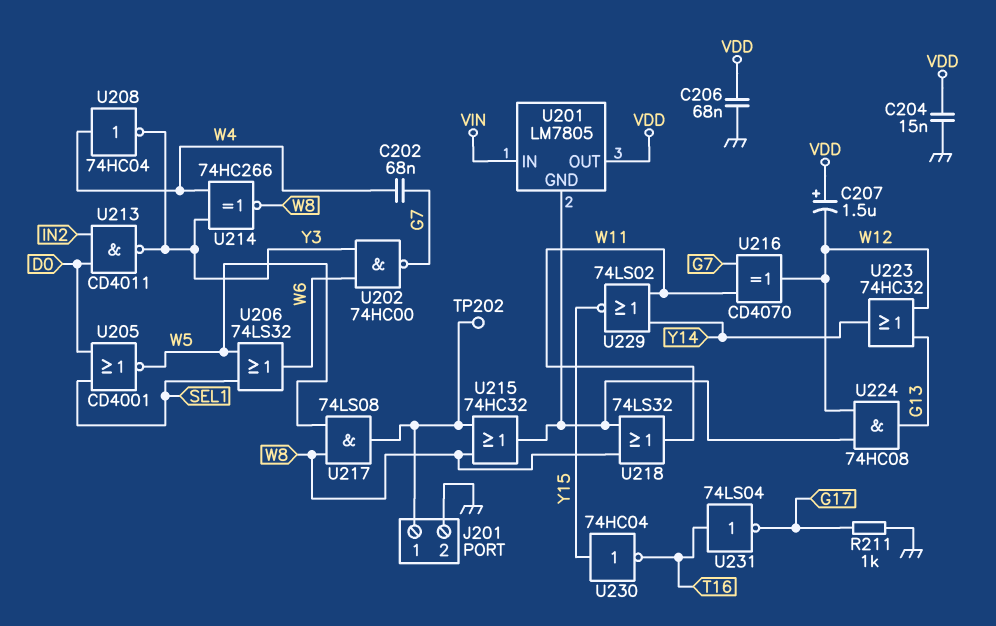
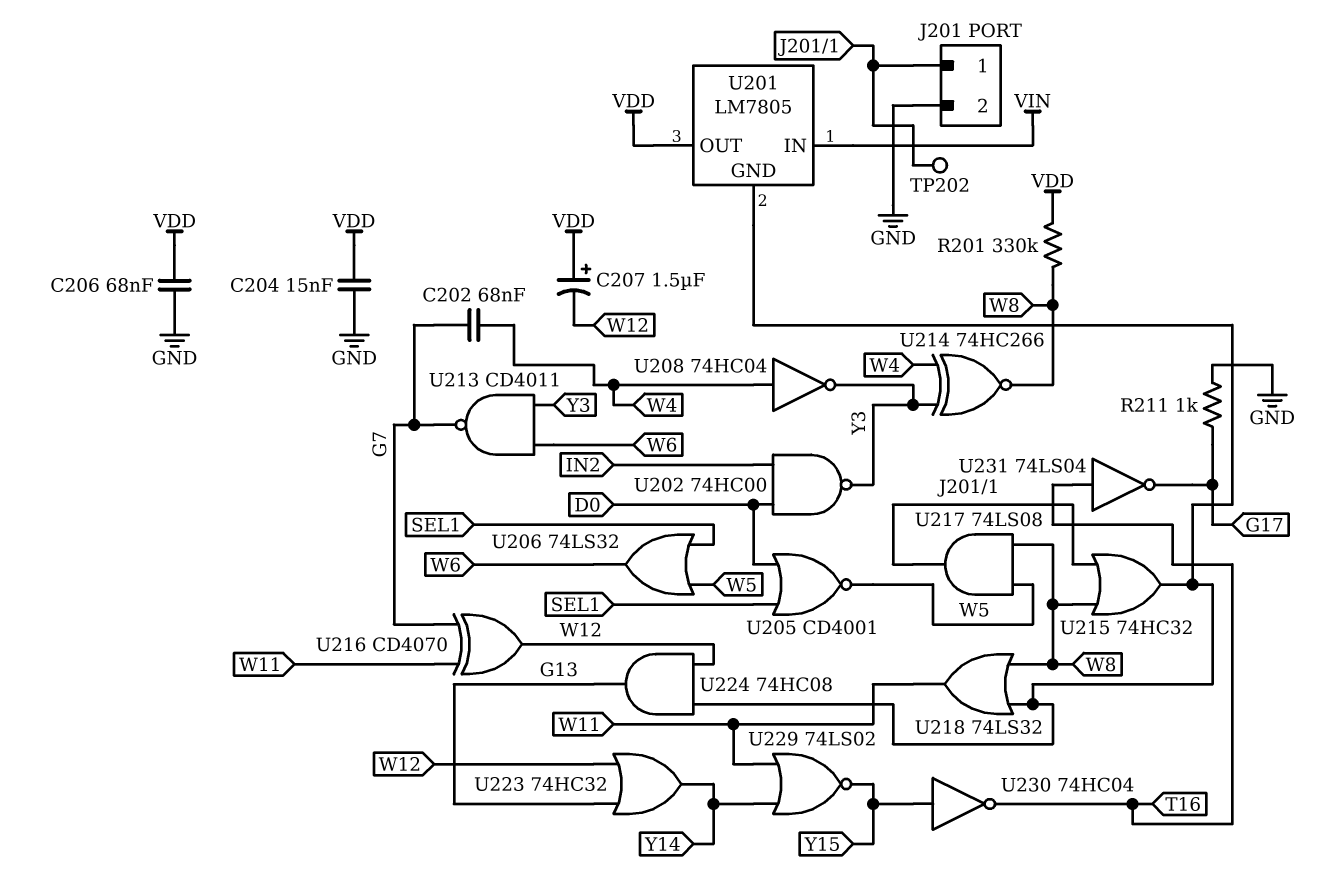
R201: none -> 330k (VDD, W8)
U202: NAND 74HC00 (in W6, in Y3, out G7) -> NAND 74HC00 (in D0, in IN2, out Y3)
U213: NAND CD4011 (in D0, in IN2, out Y3) -> NAND CD4011 (in W6, in Y3, out G7)

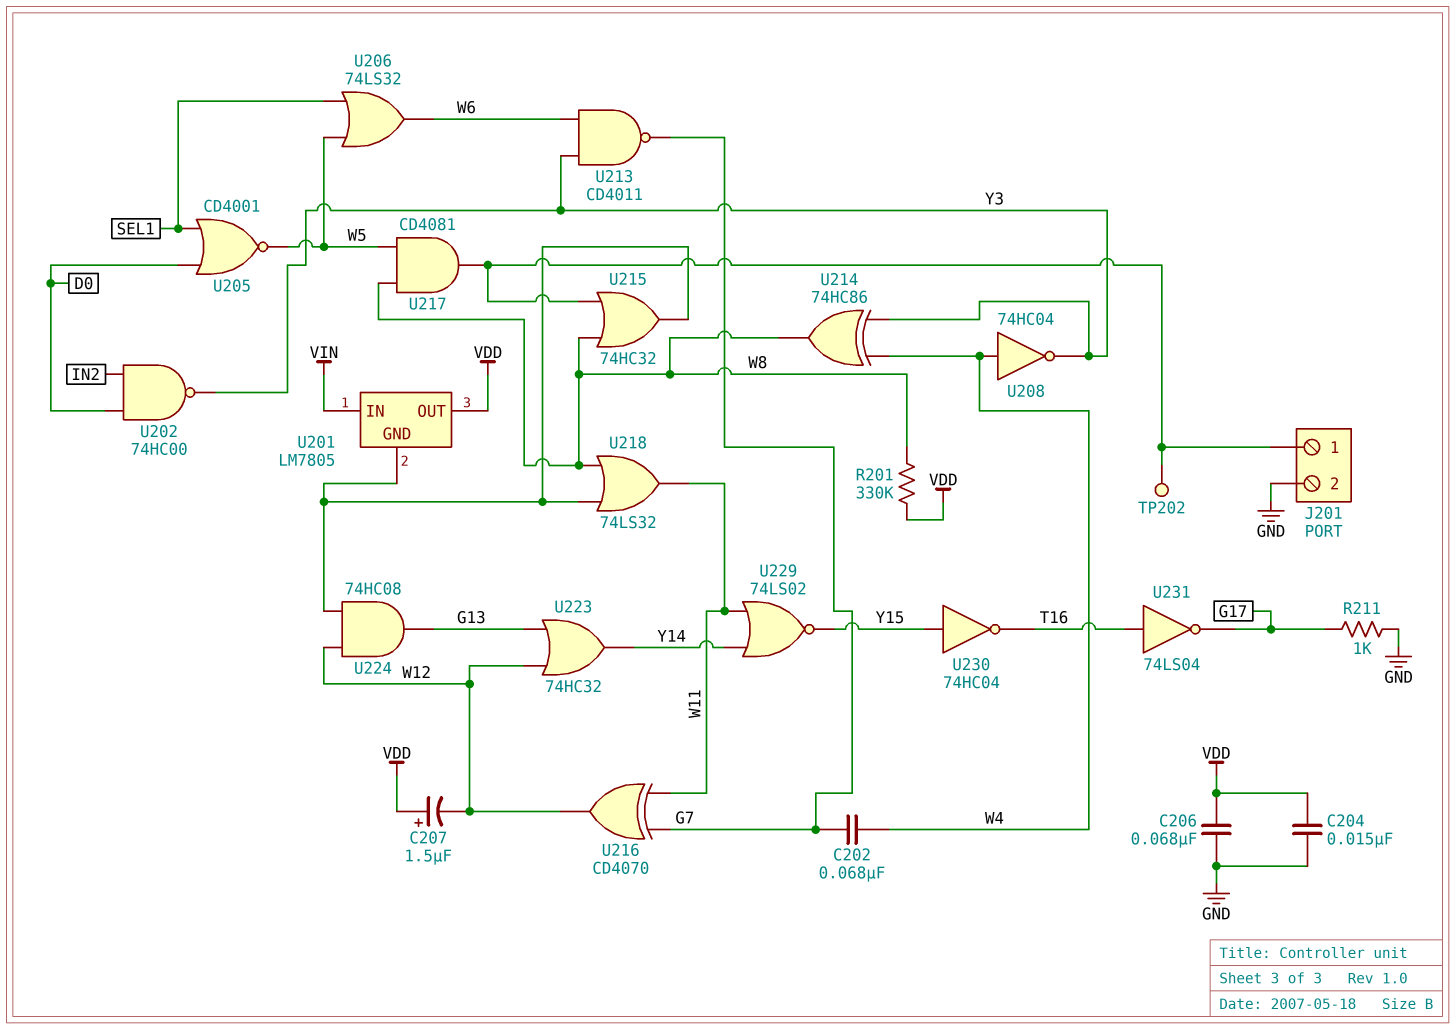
U214: XNOR 74HC266 (in W4, in Y3, out W8) -> XOR 74HC86 (in W4, in Y3, out W8)
U217: AND 74LS08 (in W5, in W8, out J201/1) -> AND CD4081 (in W5, in W8, out J201/1)

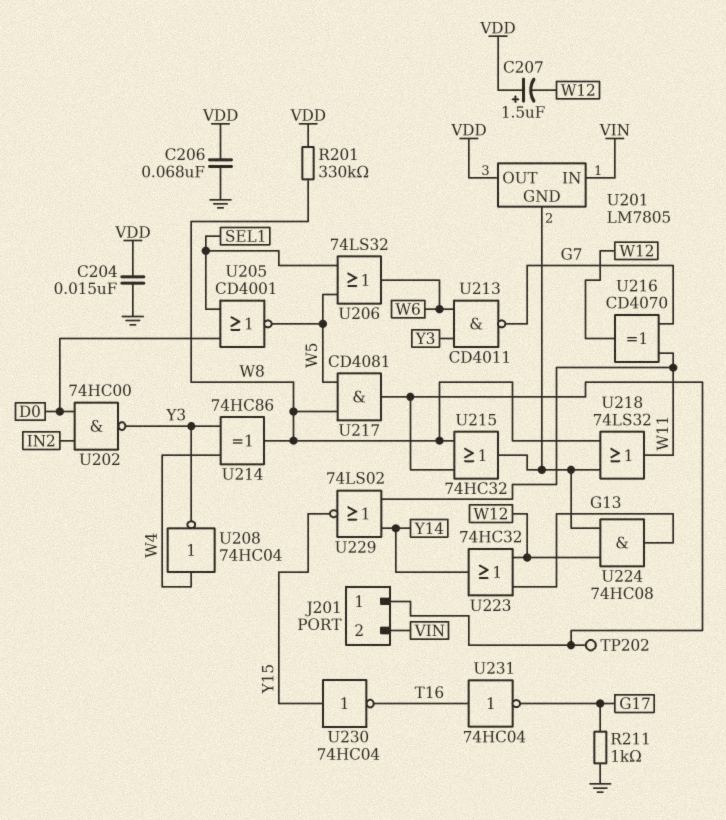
C202: 68nF (G7, W4) -> none
J201 pin 2: GND -> VIN
U231: NOT 74LS04 (in T16, out G17) -> NOT 74HC04 (in T16, out G17)

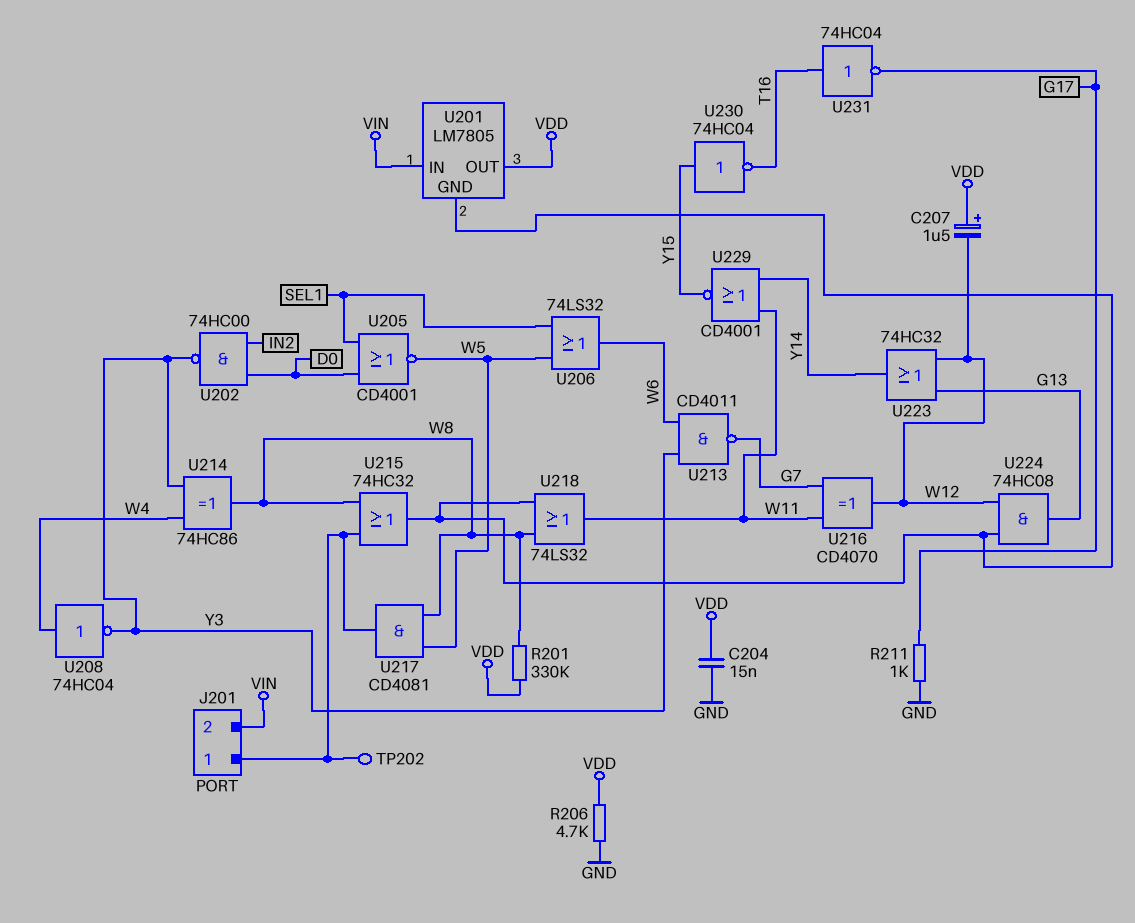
C206: 68nF (GND, VDD) -> none
R206: none -> 4.7k (GND, VDD)
U229: NOR 74LS02 (in W11, in Y14, out Y15) -> NOR CD4001 (in W11, in Y14, out Y15)

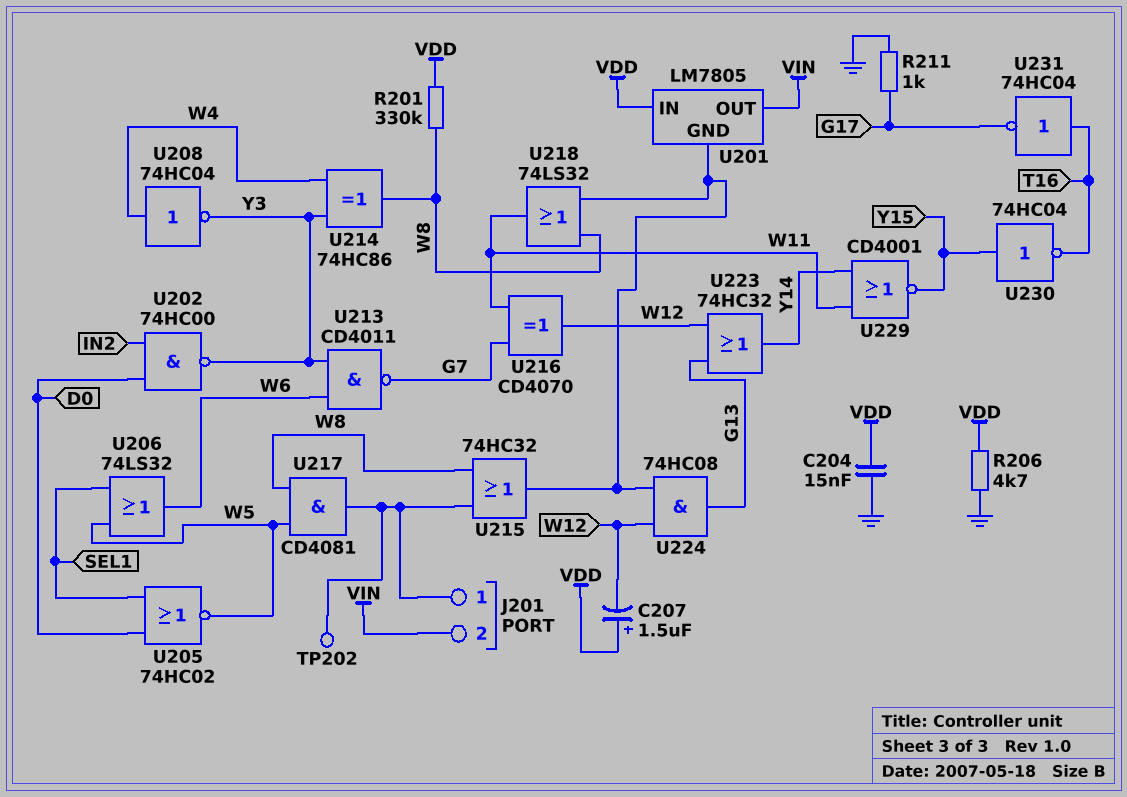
U201 pin IN: VIN -> VDD
U201 pin OUT: VDD -> VIN
U205: NOR CD4001 (in D0, in SEL1, out W5) -> NOR 74HC02 (in D0, in SEL1, out W5)

